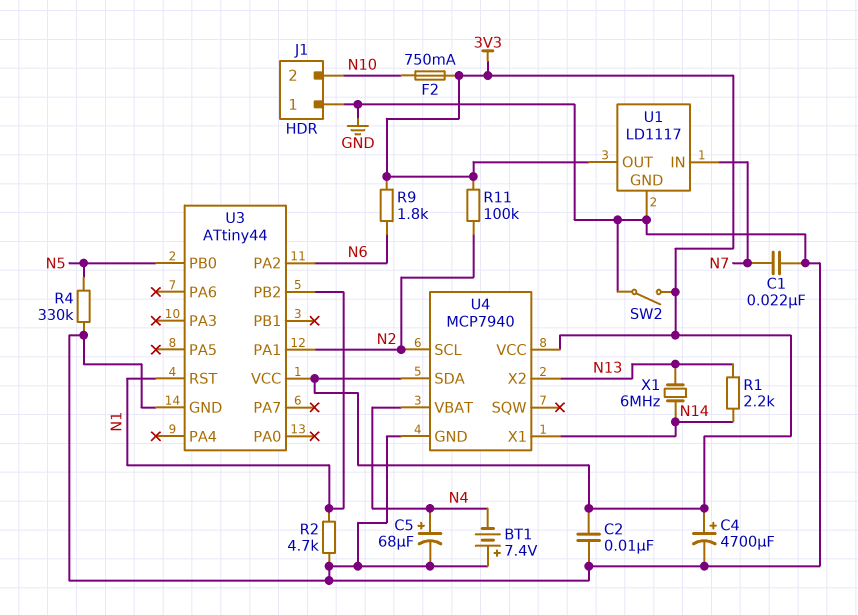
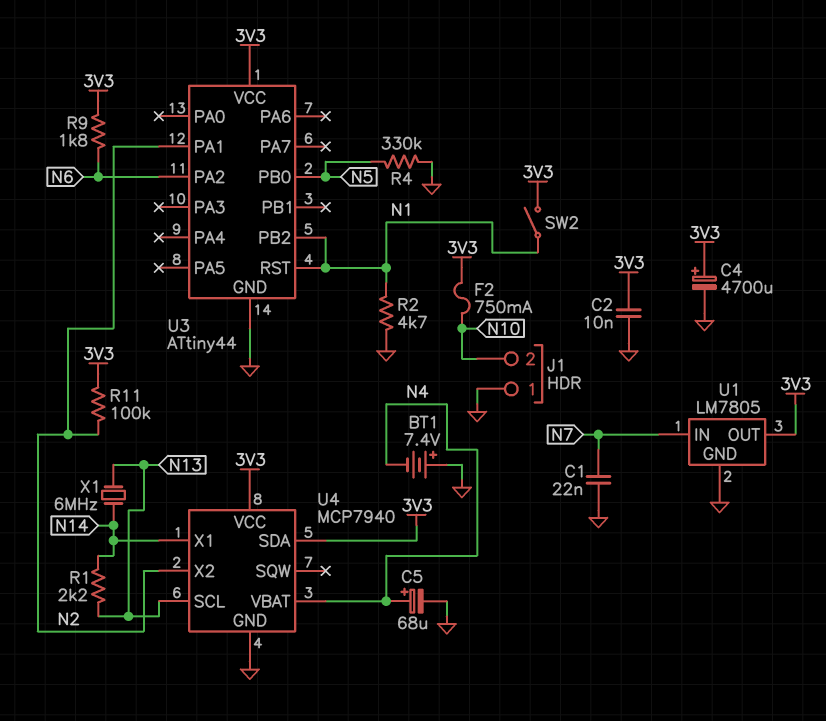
SW2: switch (3V3, GND) -> switch (3V3, N1)
U1: LD1117 -> LM7805
U4 pin SCL: N2 -> N13
U4 pin X2: N13 -> N2

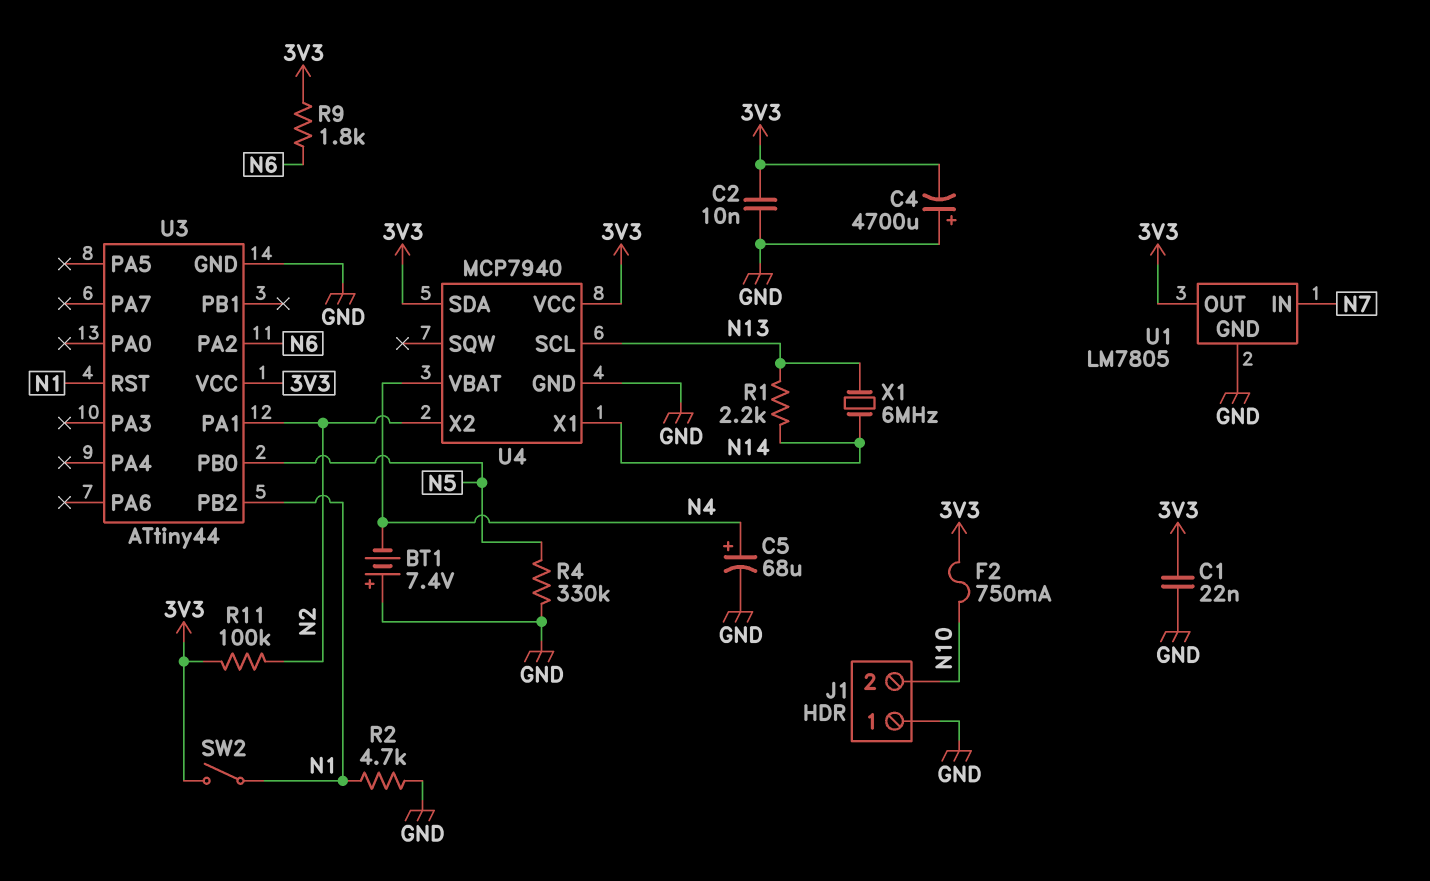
C1: 22nF (GND, N7) -> 22nF (3V3, GND)
C4: 4700uF (plus 3V3, minus GND) -> 4700uF (plus GND, minus 3V3)

